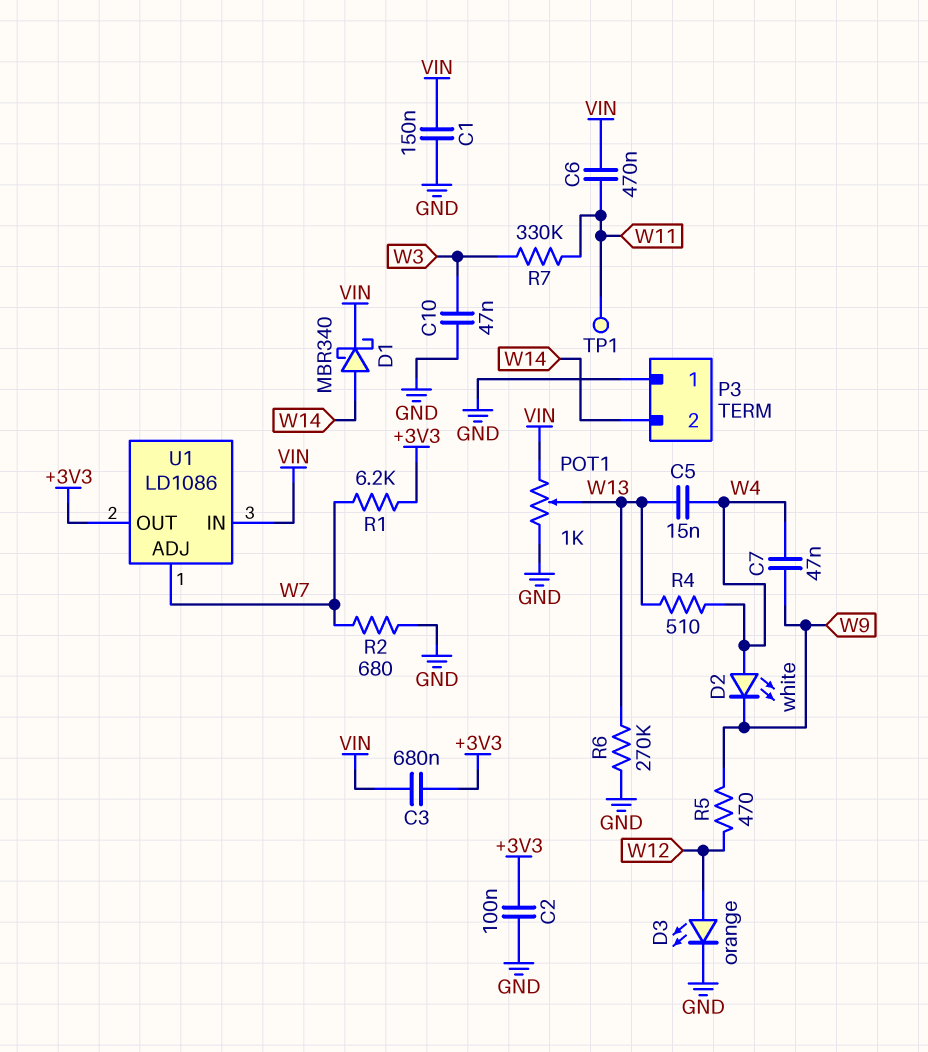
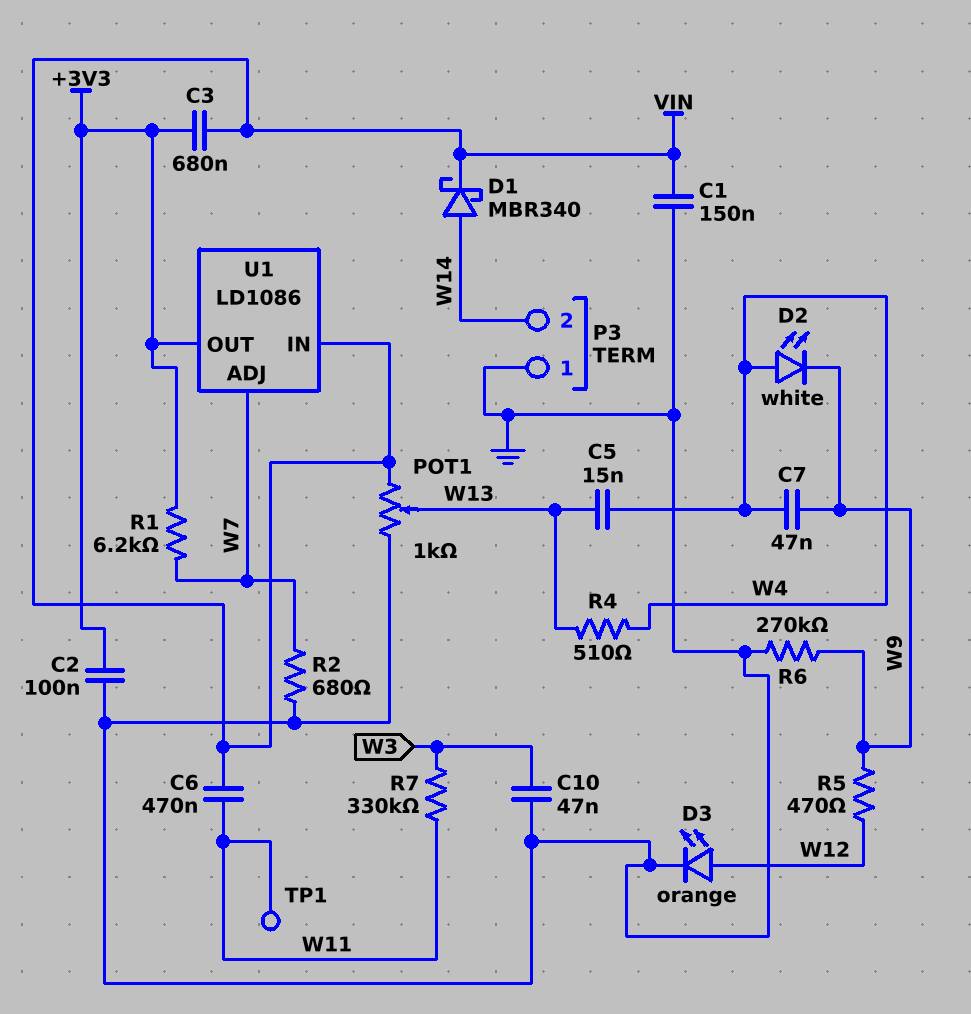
R6: 270k (GND, W13) -> 270k (GND, W9)

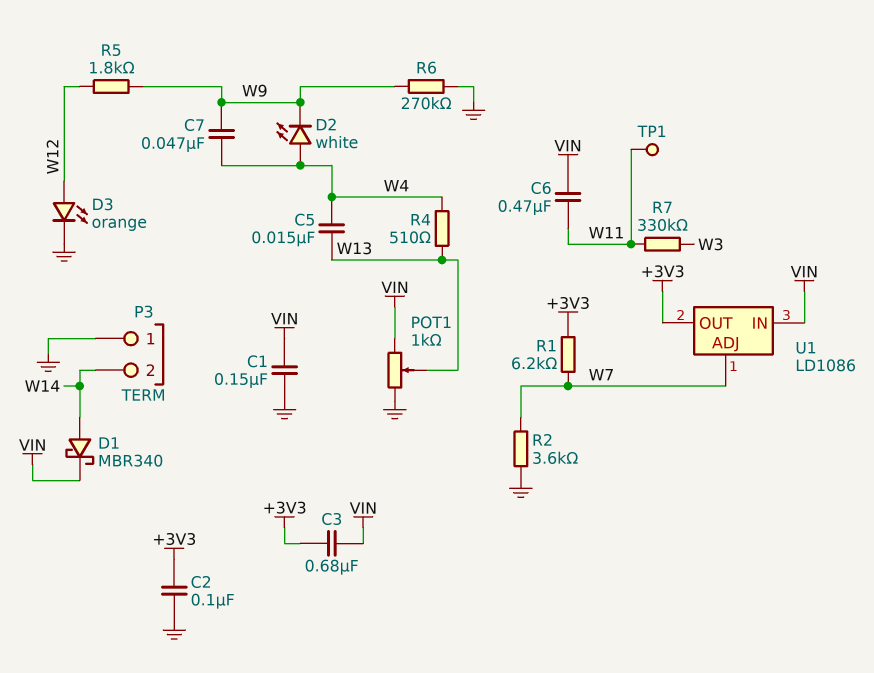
C10: 47nF (GND, W3) -> none
R2: 680 (GND, W7) -> 3.6k (GND, W7)
R5: 470 (W9, W12) -> 1.8k (W9, W12)

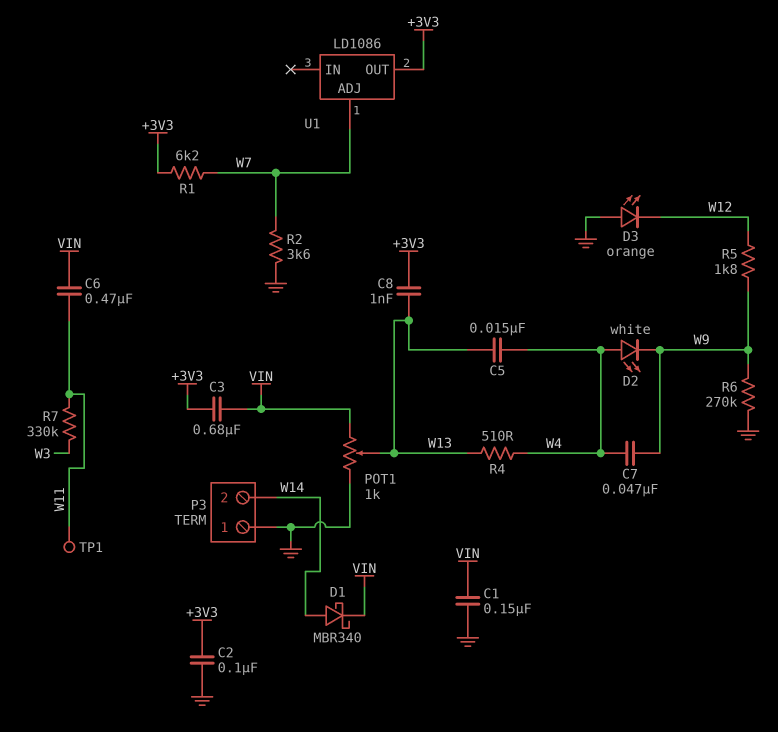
C8: none -> 1nF (+3V3, W13)
D3: LED orange (A W12, K GND) -> LED orange (A GND, K W12)
U1 pin IN: VIN -> none

